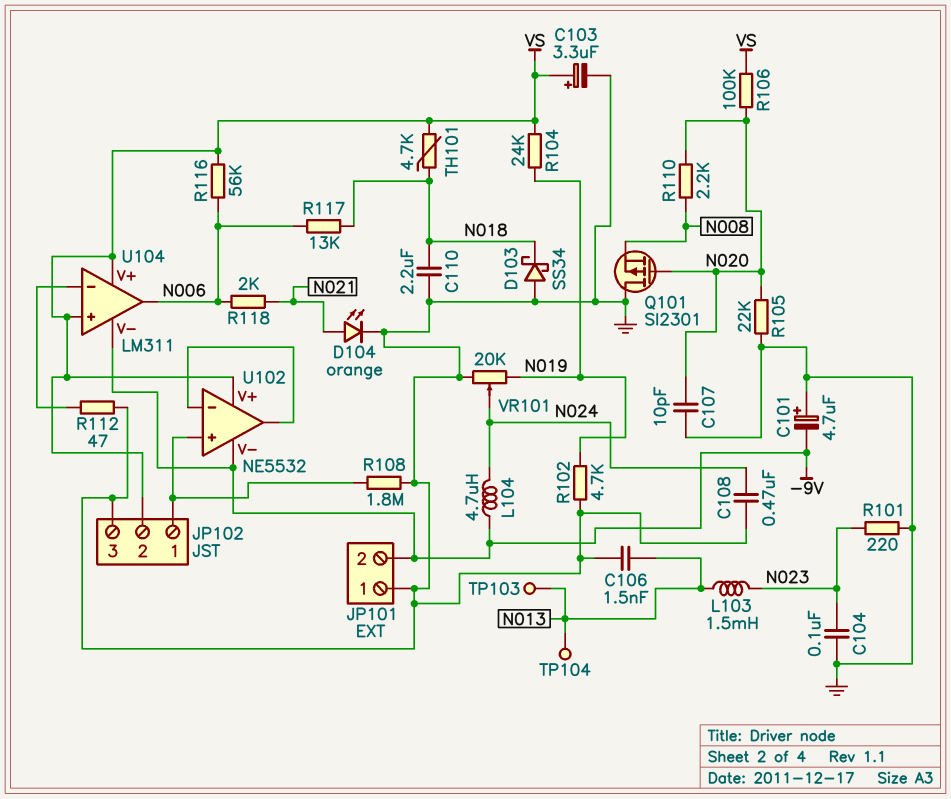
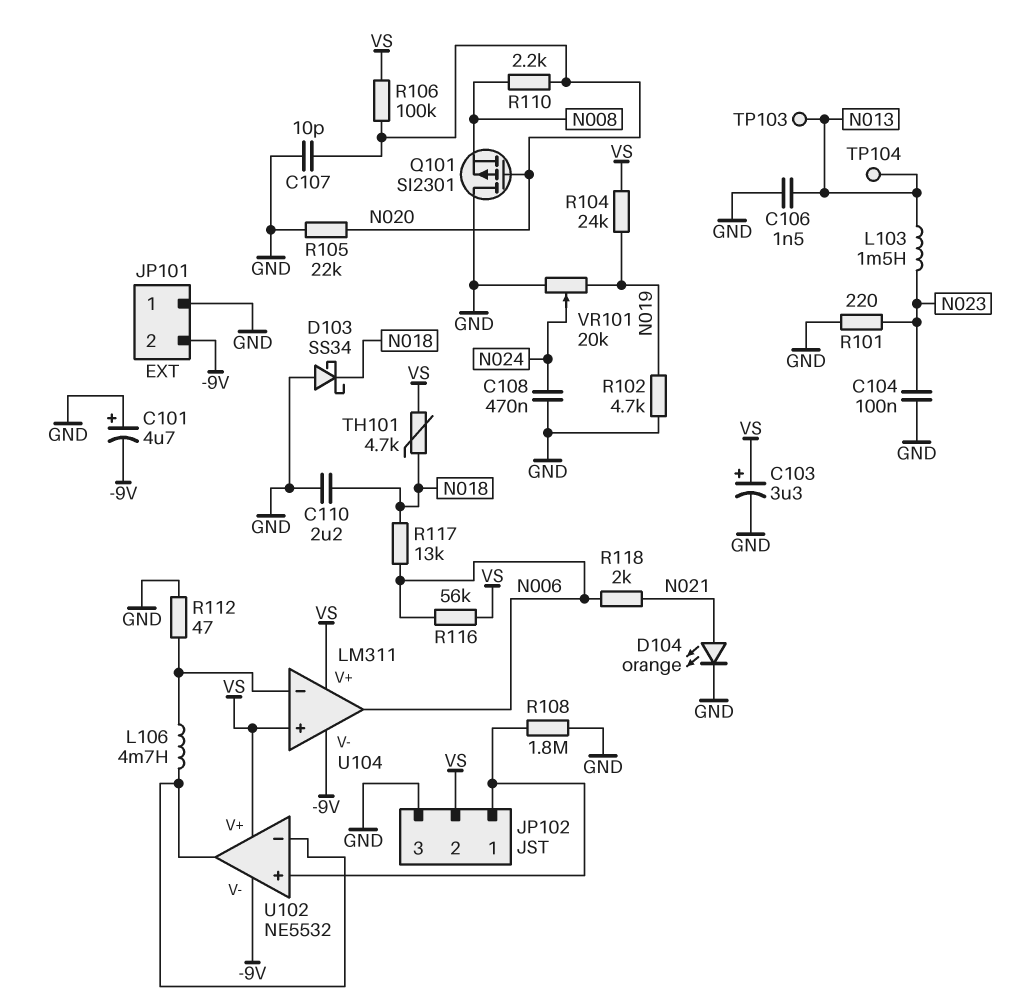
L104: 4.7uH (-9V, N024) -> none
L106: none -> 4.7mH (U102/in-, U104/in-)

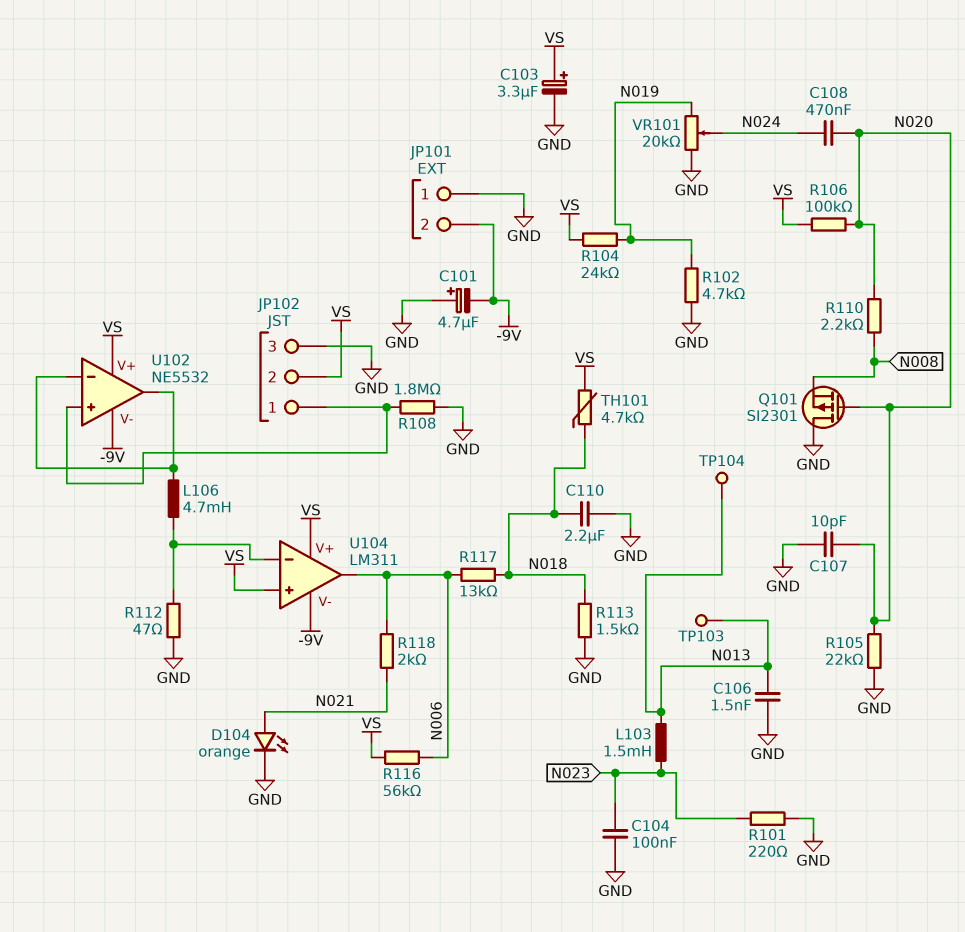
C108: 470nF (GND, N024) -> 470nF (N020, N024)
D103: schottky SS34 (A GND, K N018) -> none
R113: none -> 1.5k (GND, N018)

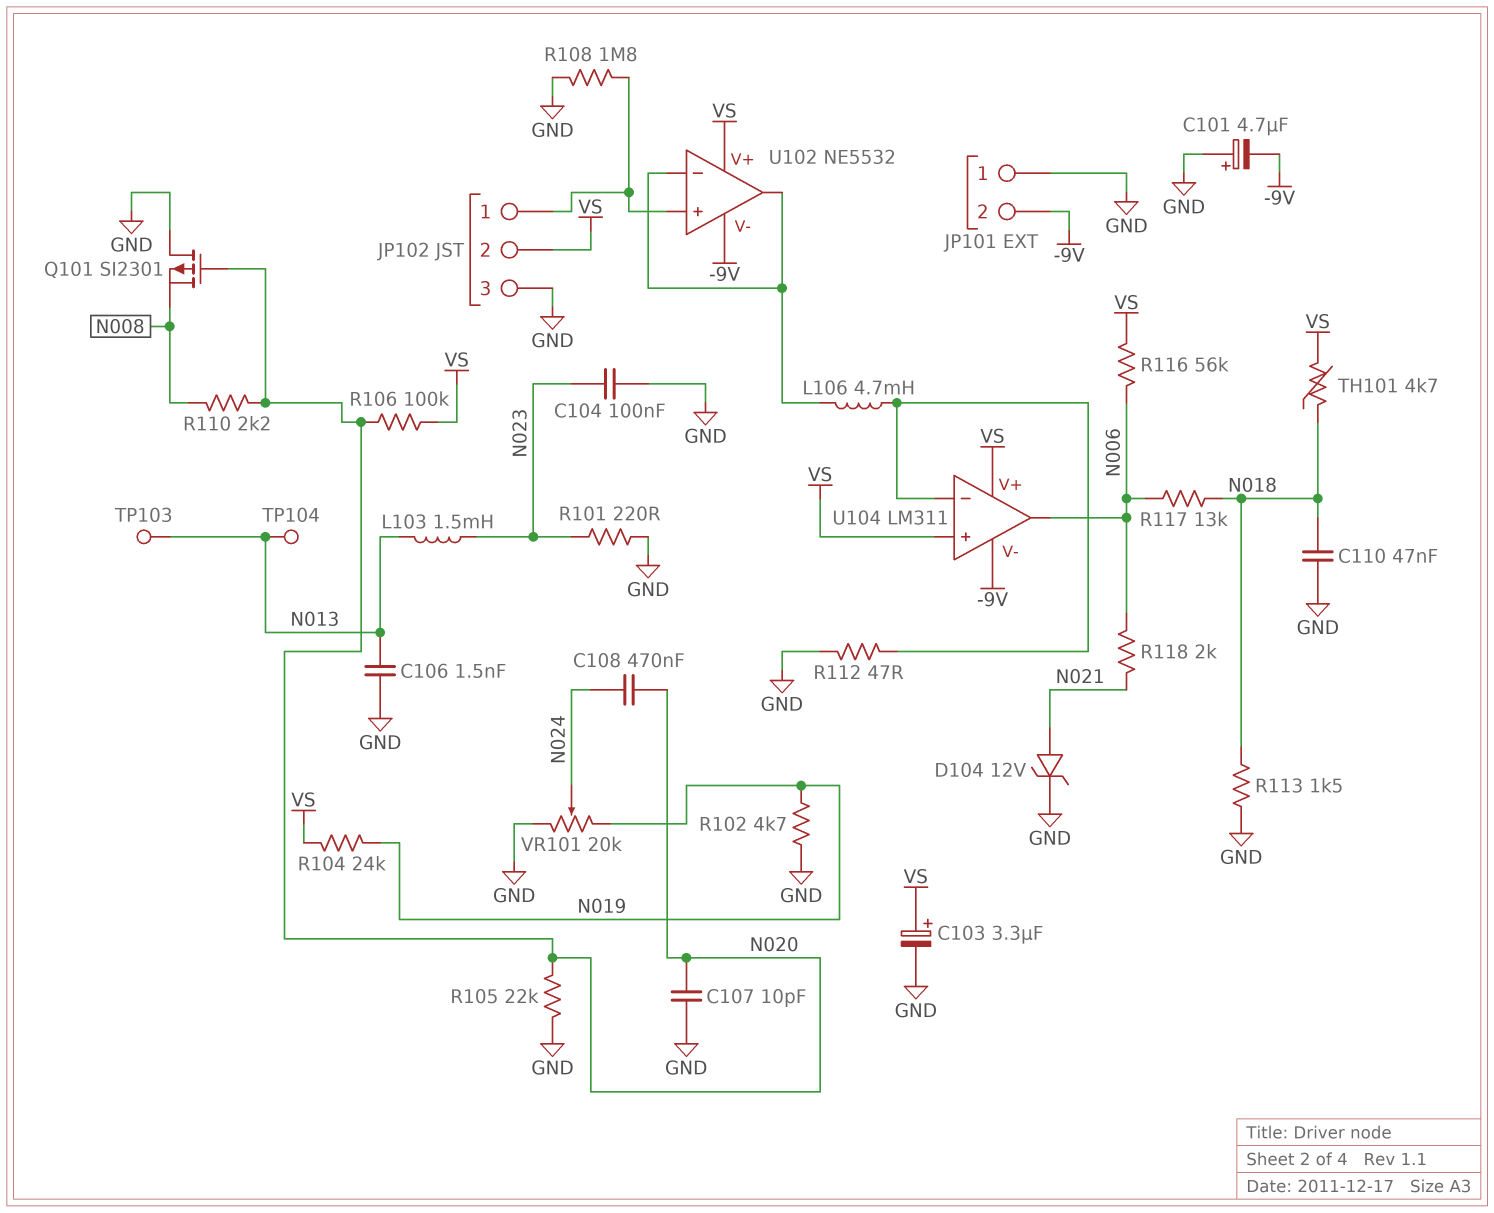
C110: 2.2uF (GND, N018) -> 47nF (GND, N018)
D104: LED orange (A N021, K GND) -> zener 12V (A N021, K GND)

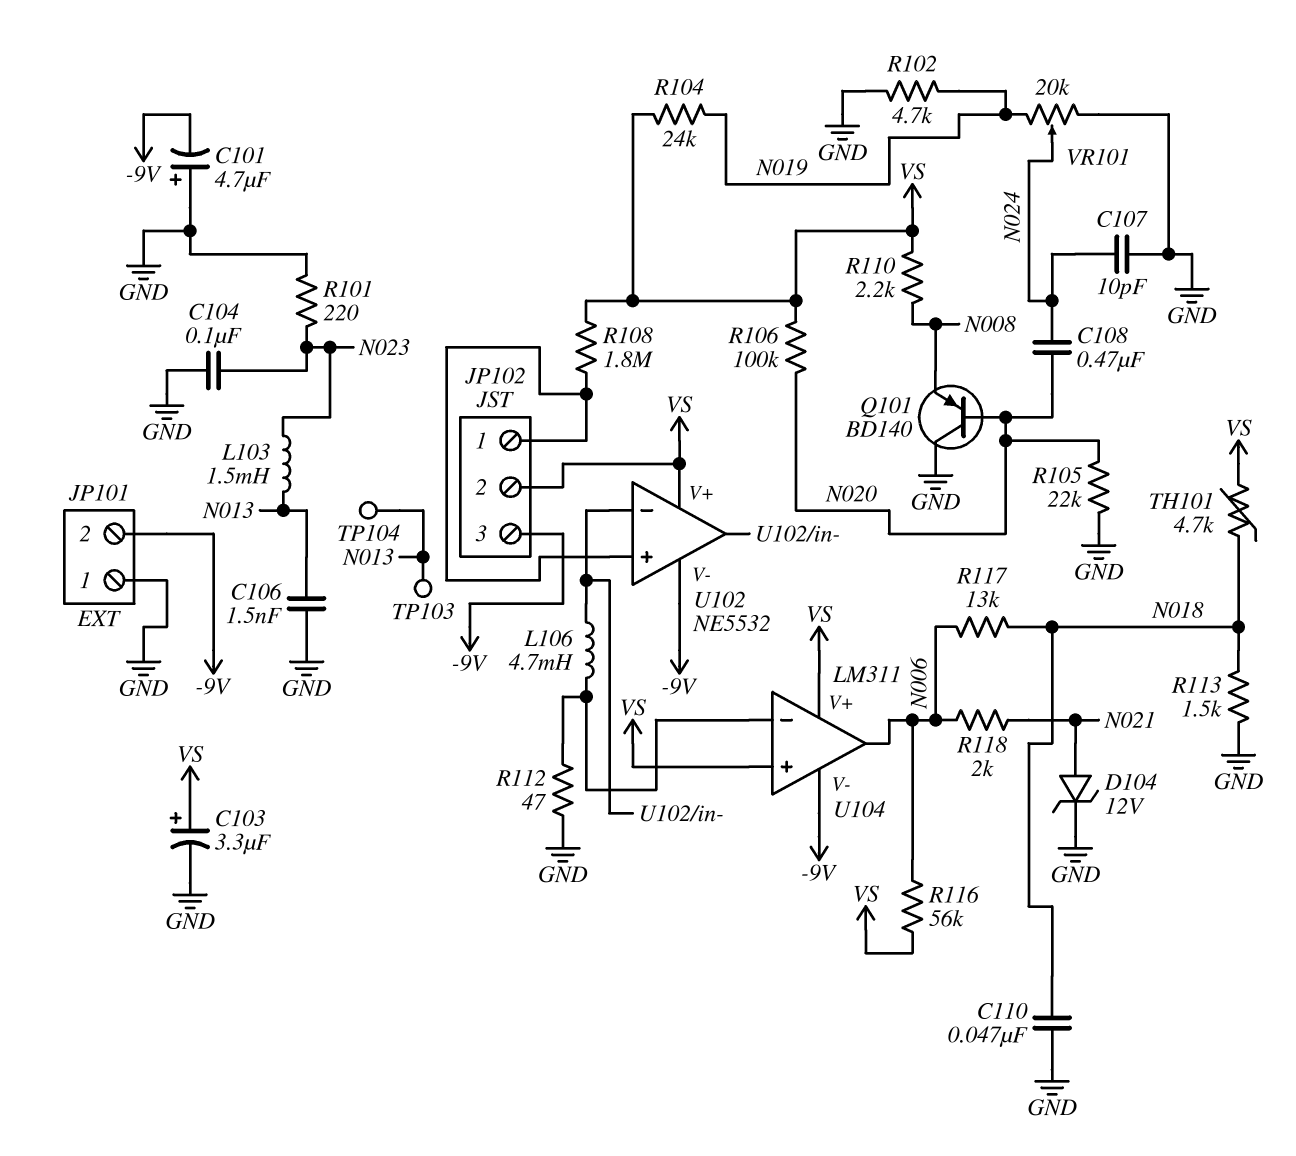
C107: 10pF (GND, N020) -> 10pF (GND, N024)
JP102 pin 3: GND -> -9V
Q101: PMOS SI2301 (G N020, D GND, S N008) -> PNP BD140 (B N020, C GND, E N008)
R108: 1.8M (GND, JP102/1) -> 1.8M (JP102/1, VS)
R110: 2.2k (N008, N020) -> 2.2k (N008, VS)

